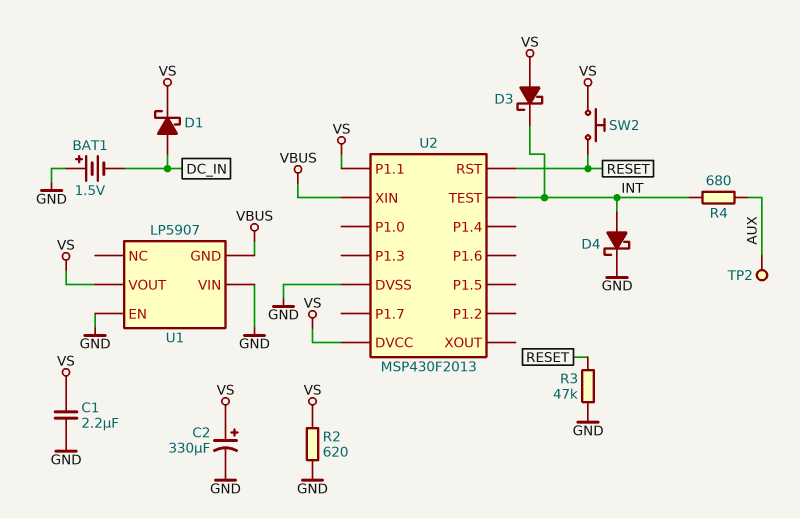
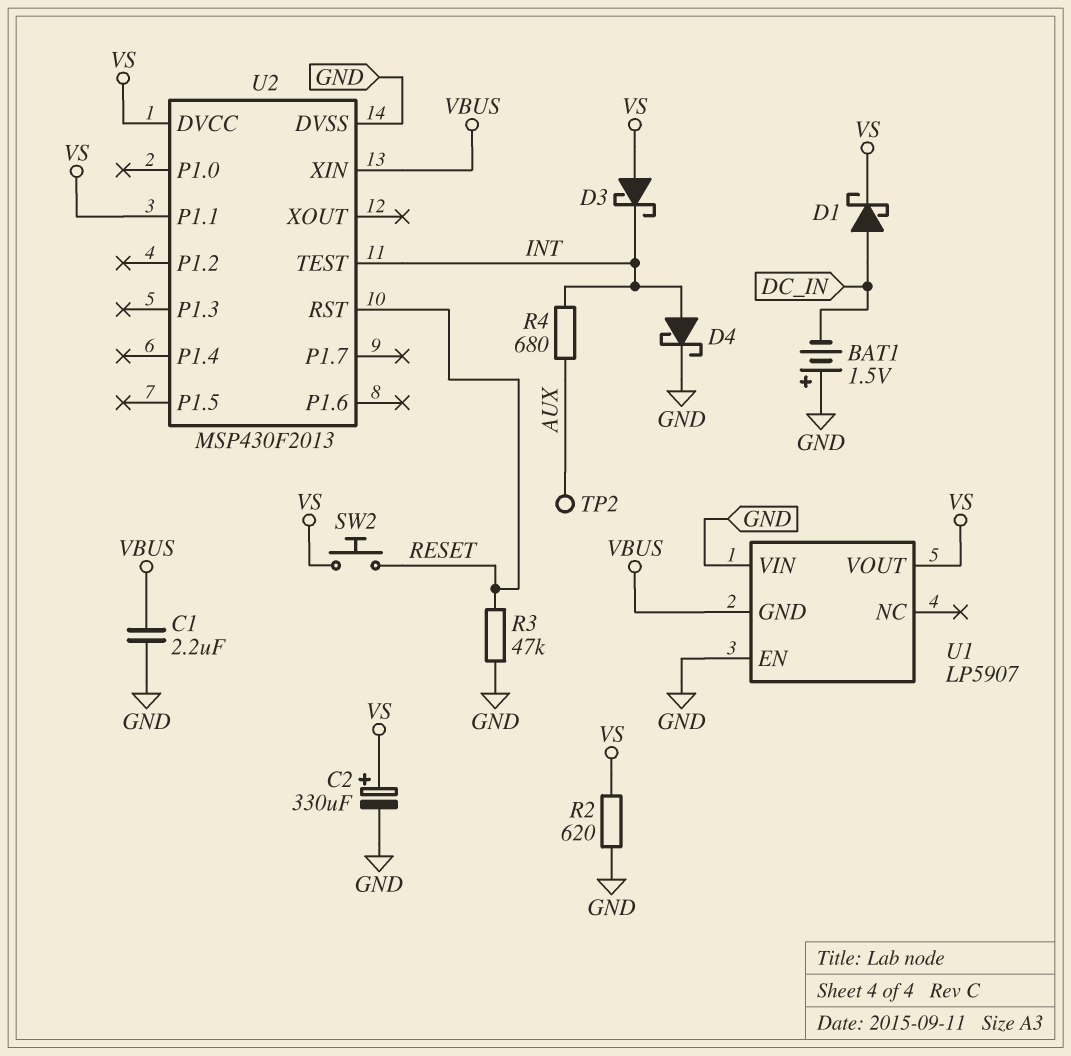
C1: 2.2uF (GND, VS) -> 2.2uF (GND, VBUS)

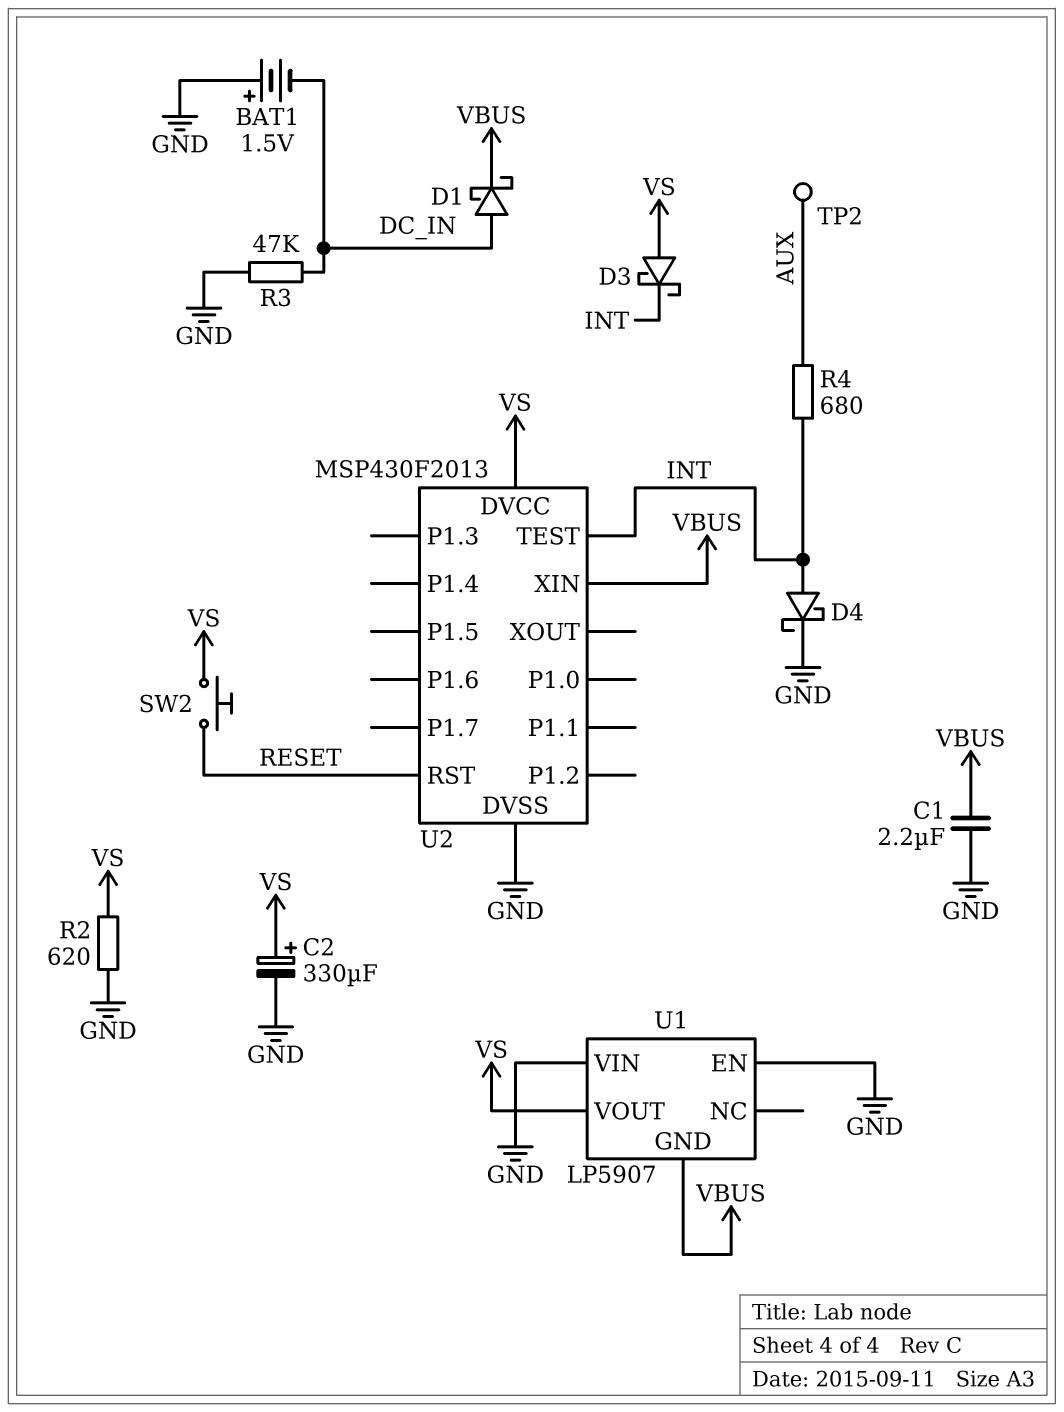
D1: schottky (A DC_IN, K VS) -> schottky (A DC_IN, K VBUS)
R3: 47k (GND, RESET) -> 47k (DC_IN, GND)
U2 pin P1.1: VS -> none

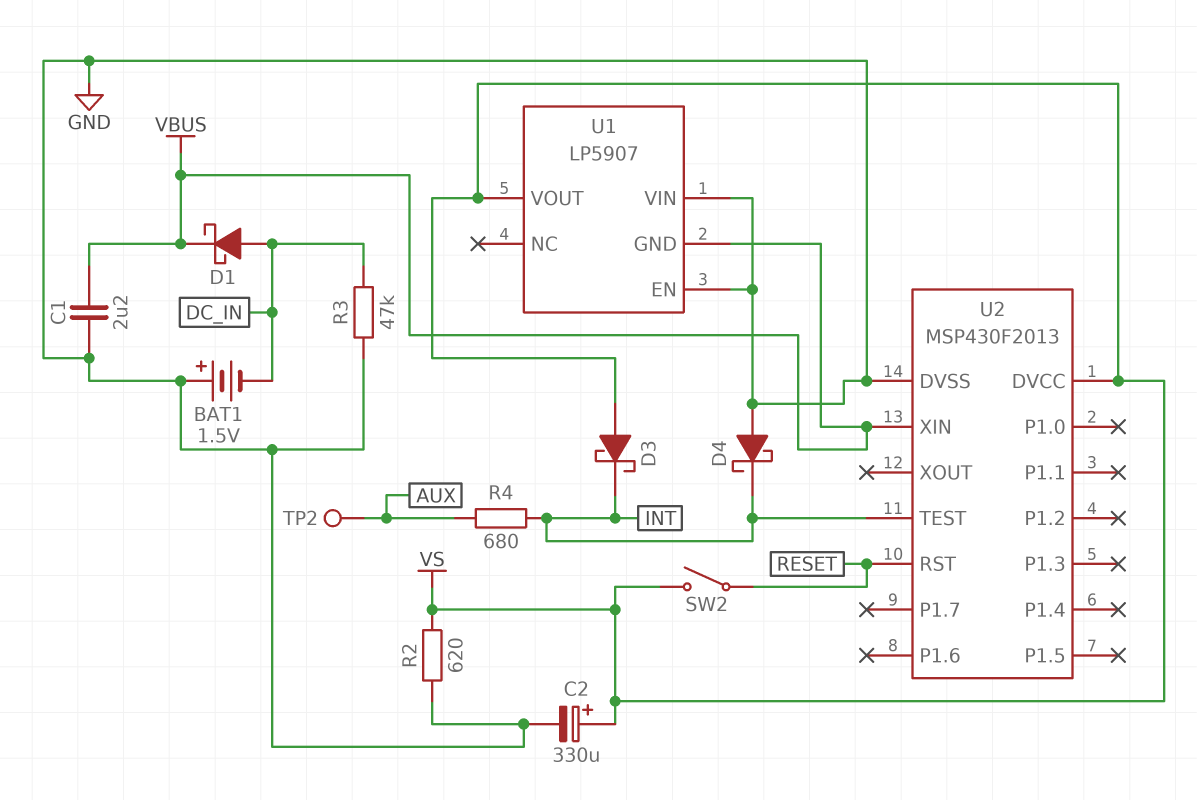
D4: schottky (A INT, K GND) -> schottky (A GND, K INT)
SW2: button (RESET, VS) -> switch (RESET, VS)

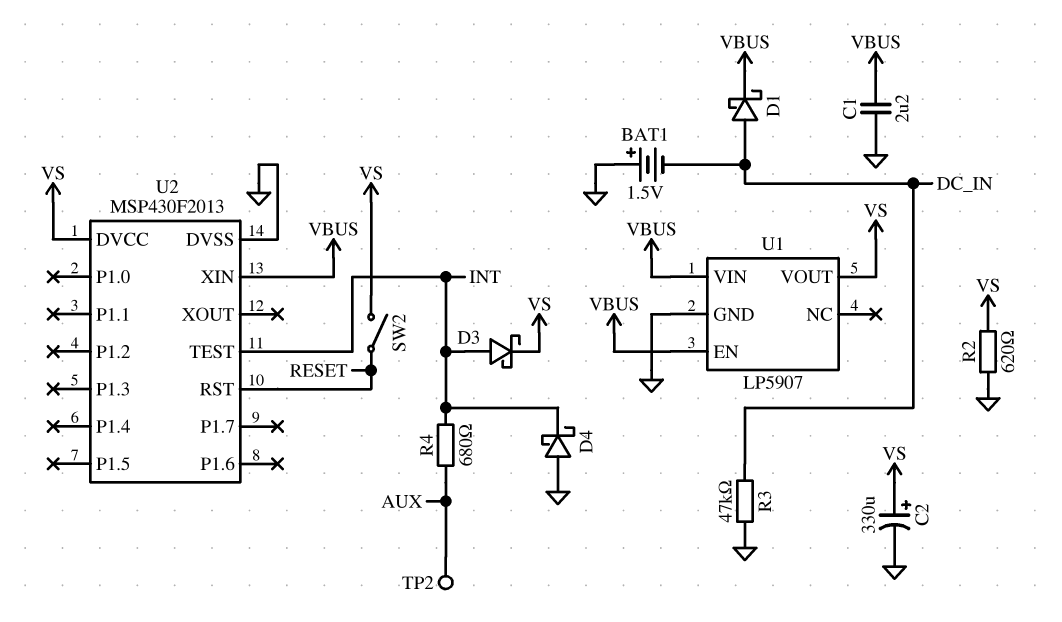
D3: schottky (A VS, K INT) -> schottky (A INT, K VS)
U1 pin EN: GND -> VBUS
U1 pin GND: VBUS -> GND
U1 pin VIN: GND -> VBUS

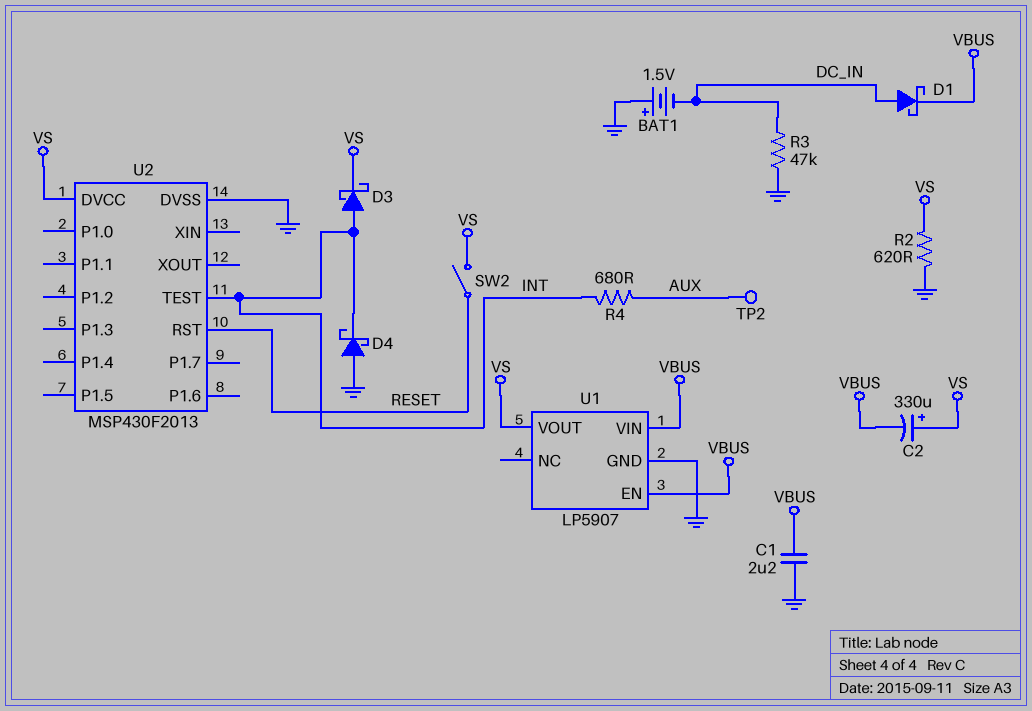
C2: 330uF (plus VS, minus GND) -> 330uF (plus VS, minus VBUS)
U2 pin XIN: VBUS -> none

